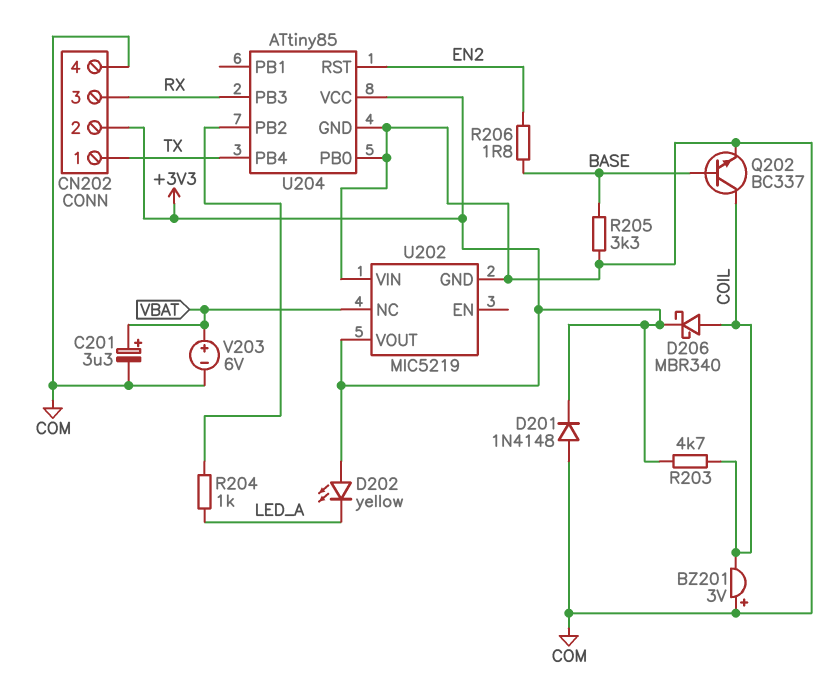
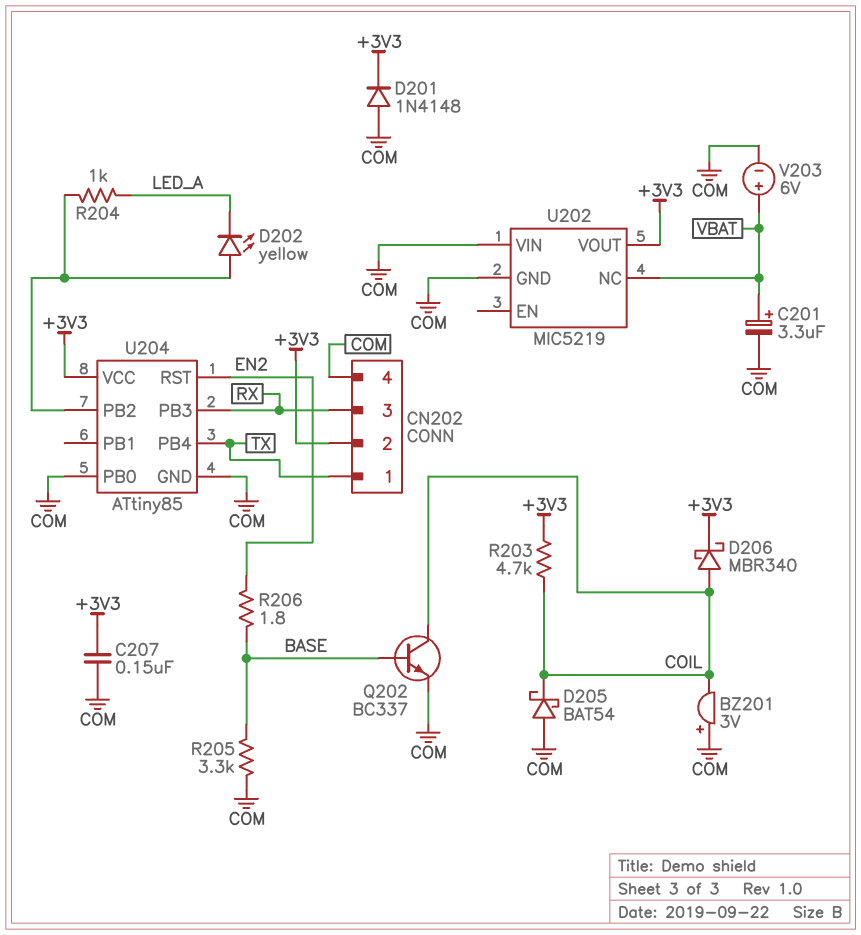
C207: none -> 150nF (+3V3, COM)
D202: LED yellow (A +3V3, K LED_A) -> LED yellow (A U204/PB2, K LED_A)
D205: none -> schottky BAT54 (A COM, K COIL)

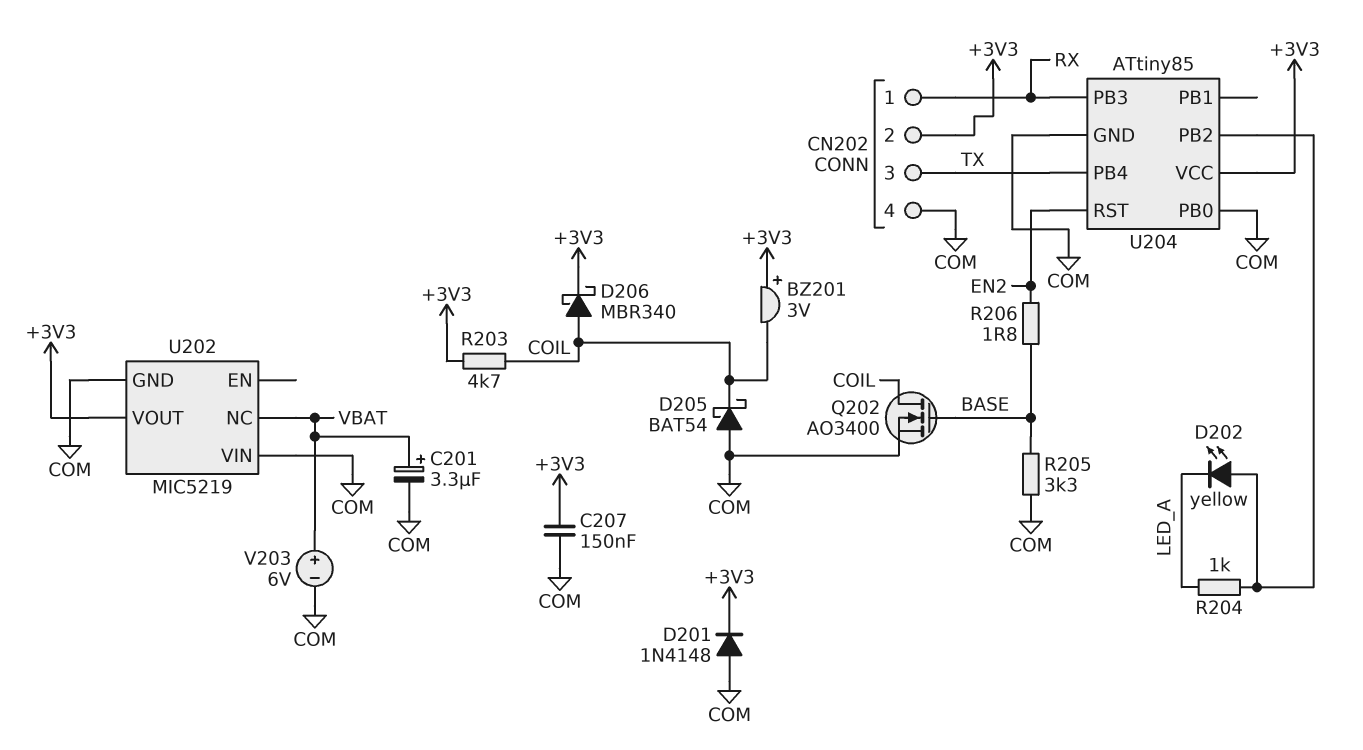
BZ201: buzzer 3V (plus COM, minus COIL) -> buzzer 3V (plus +3V3, minus COIL)
CN202 pin 1: TX -> RX
CN202 pin 3: RX -> TX
Q202: NPN BC337 (B BASE, C COIL, E COM) -> NMOS AO3400 (G BASE, D COIL, S COM)

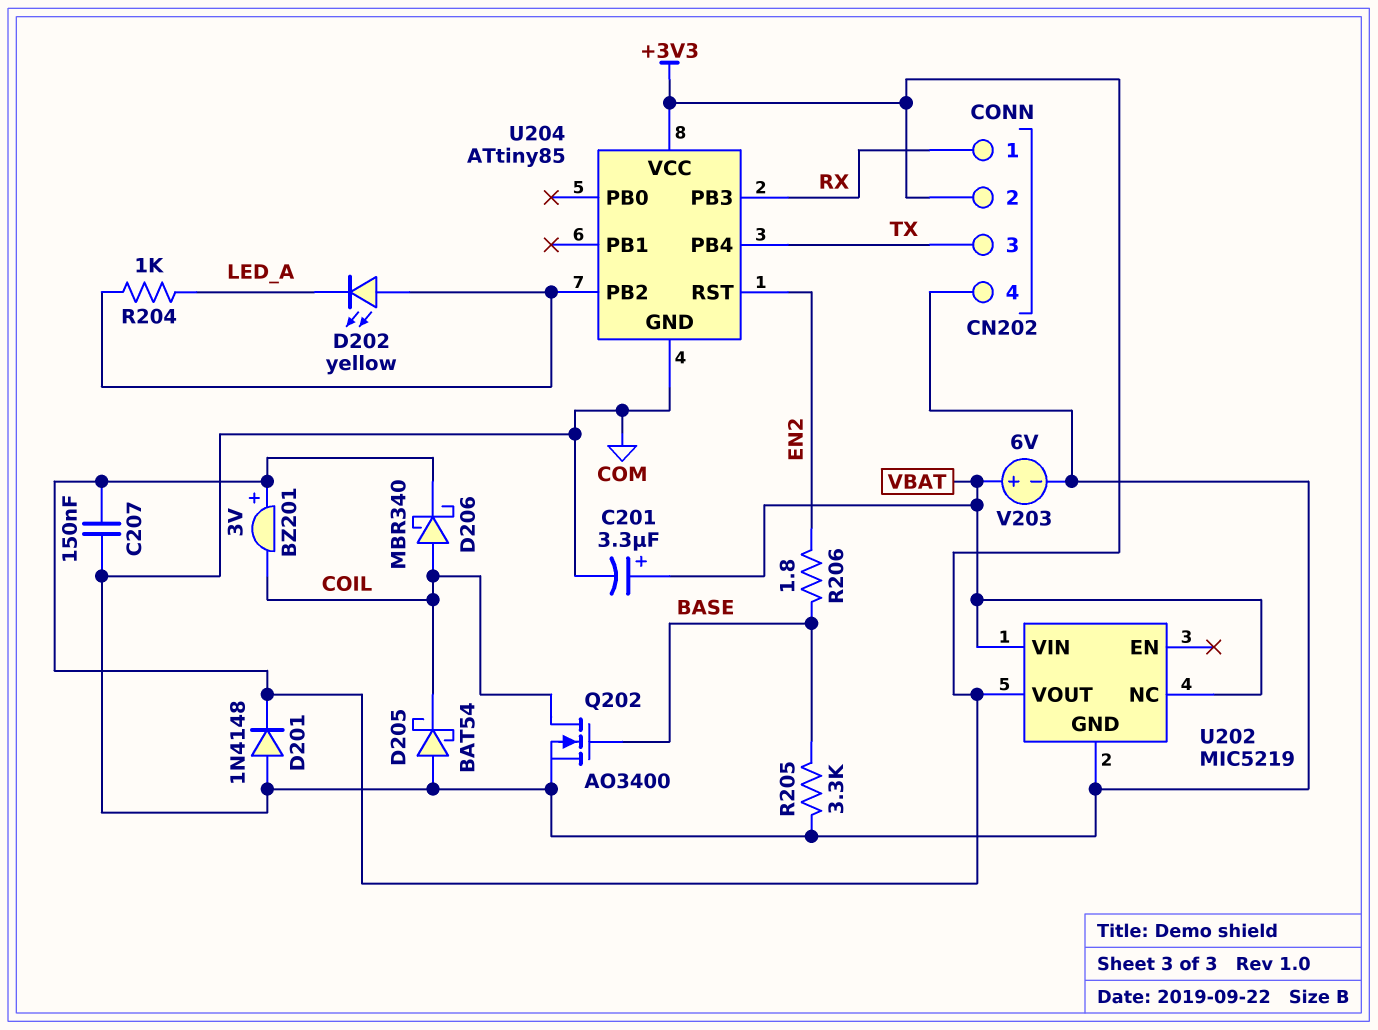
R203: 4.7k (+3V3, COIL) -> none
U202 pin VIN: COM -> VBAT
U204 pin PB0: COM -> none

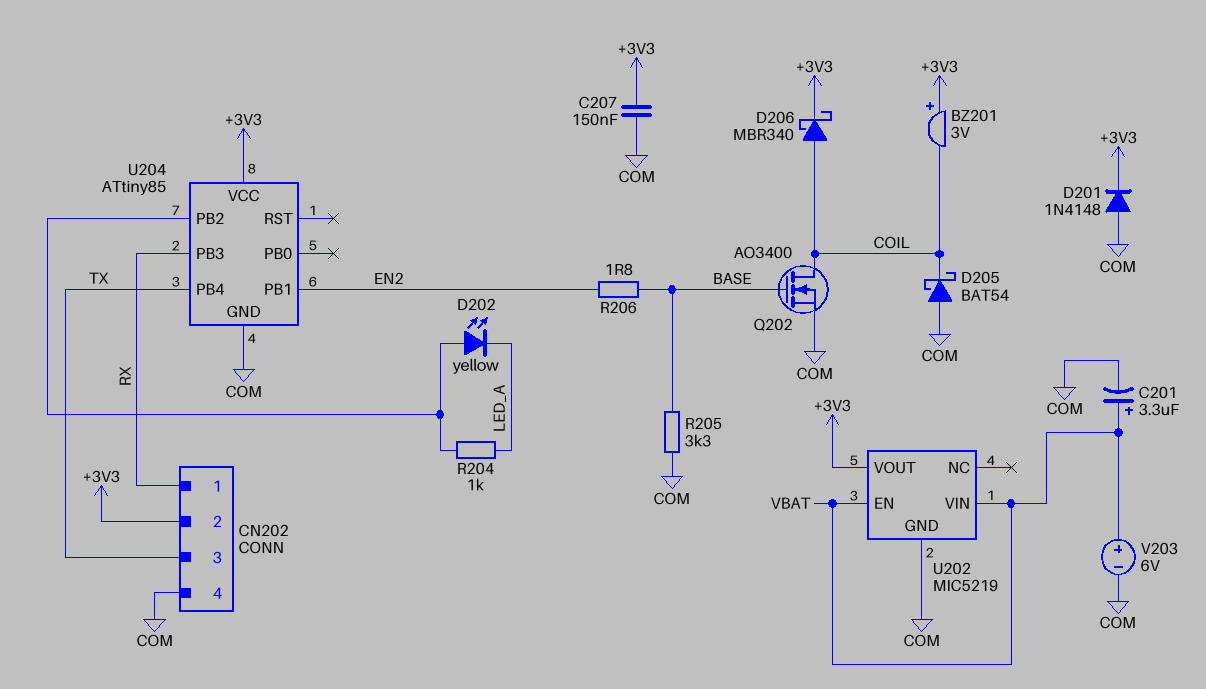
U202 pin EN: none -> VBAT
U202 pin NC: VBAT -> none
U204 pin PB1: none -> EN2
U204 pin RST: EN2 -> none

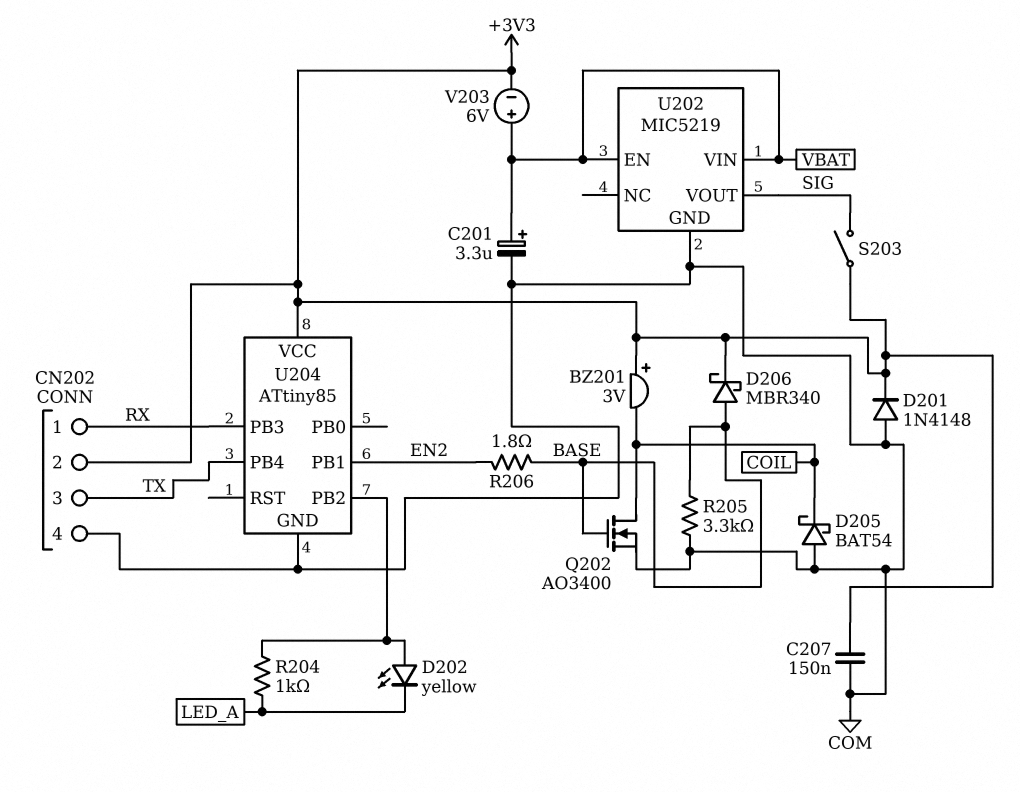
D206: schottky MBR340 (A COIL, K +3V3) -> schottky MBR340 (A BASE, K +3V3)
S203: none -> switch (+3V3, SIG)
U202 pin VOUT: +3V3 -> SIG
V203: 6V (plus VBAT, minus COM) -> 6V (plus VBAT, minus +3V3)

